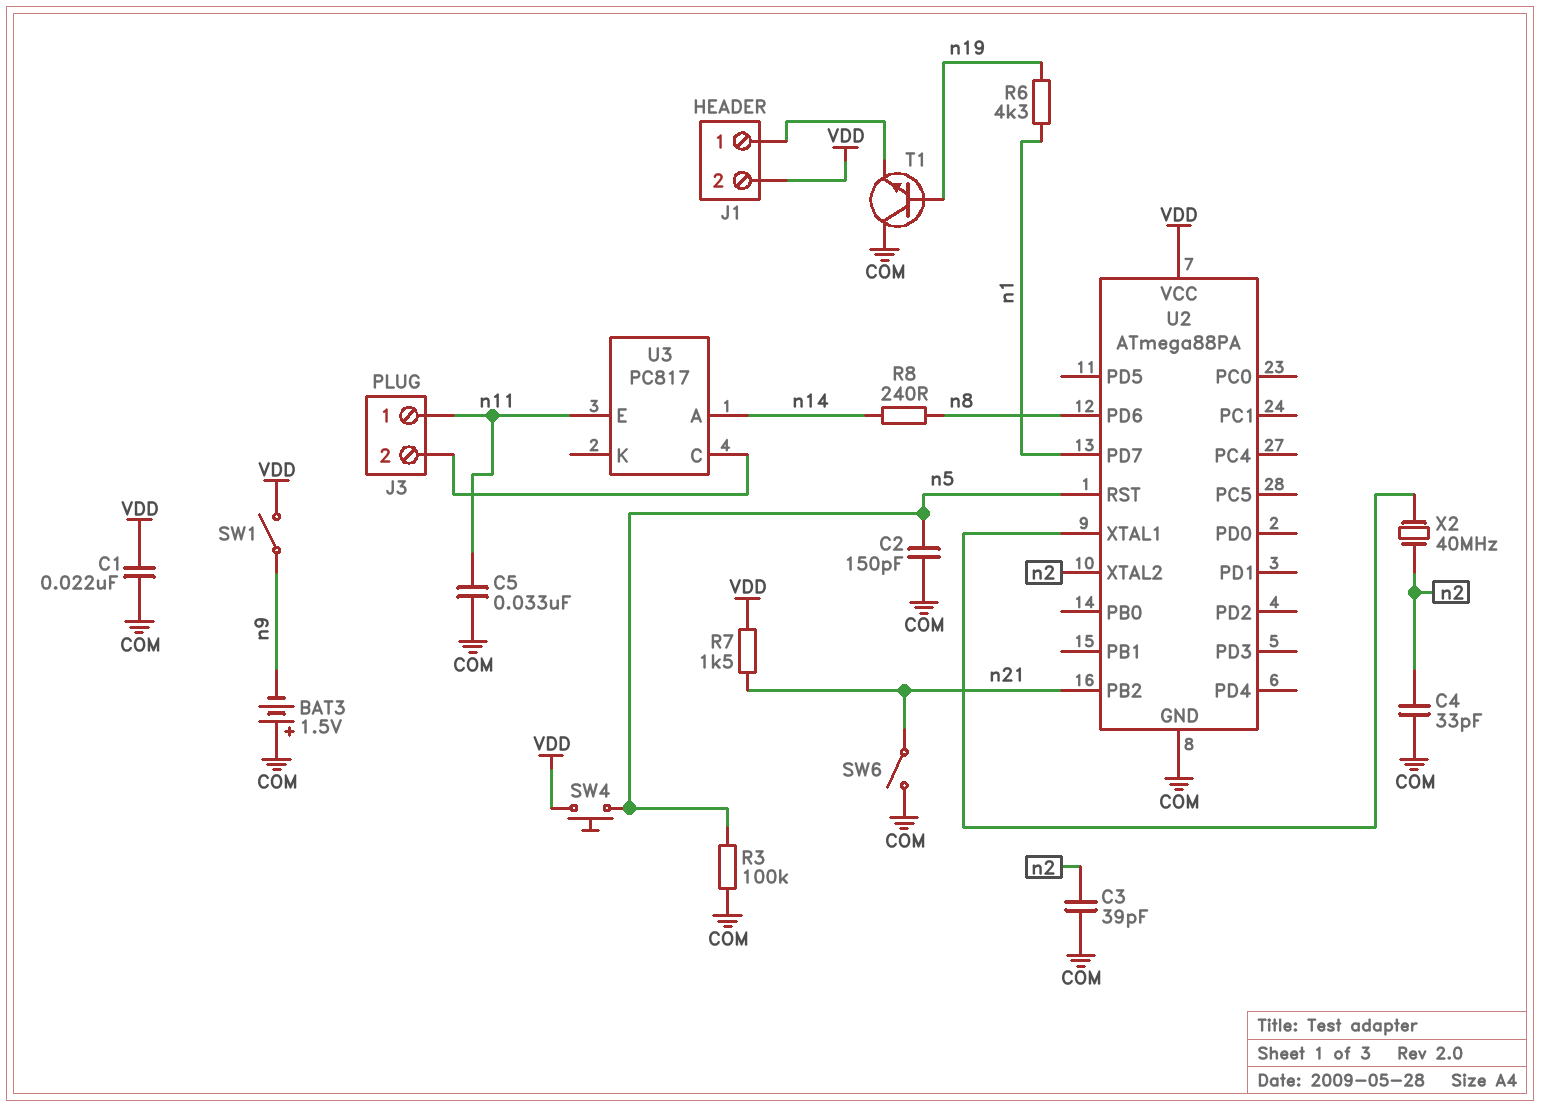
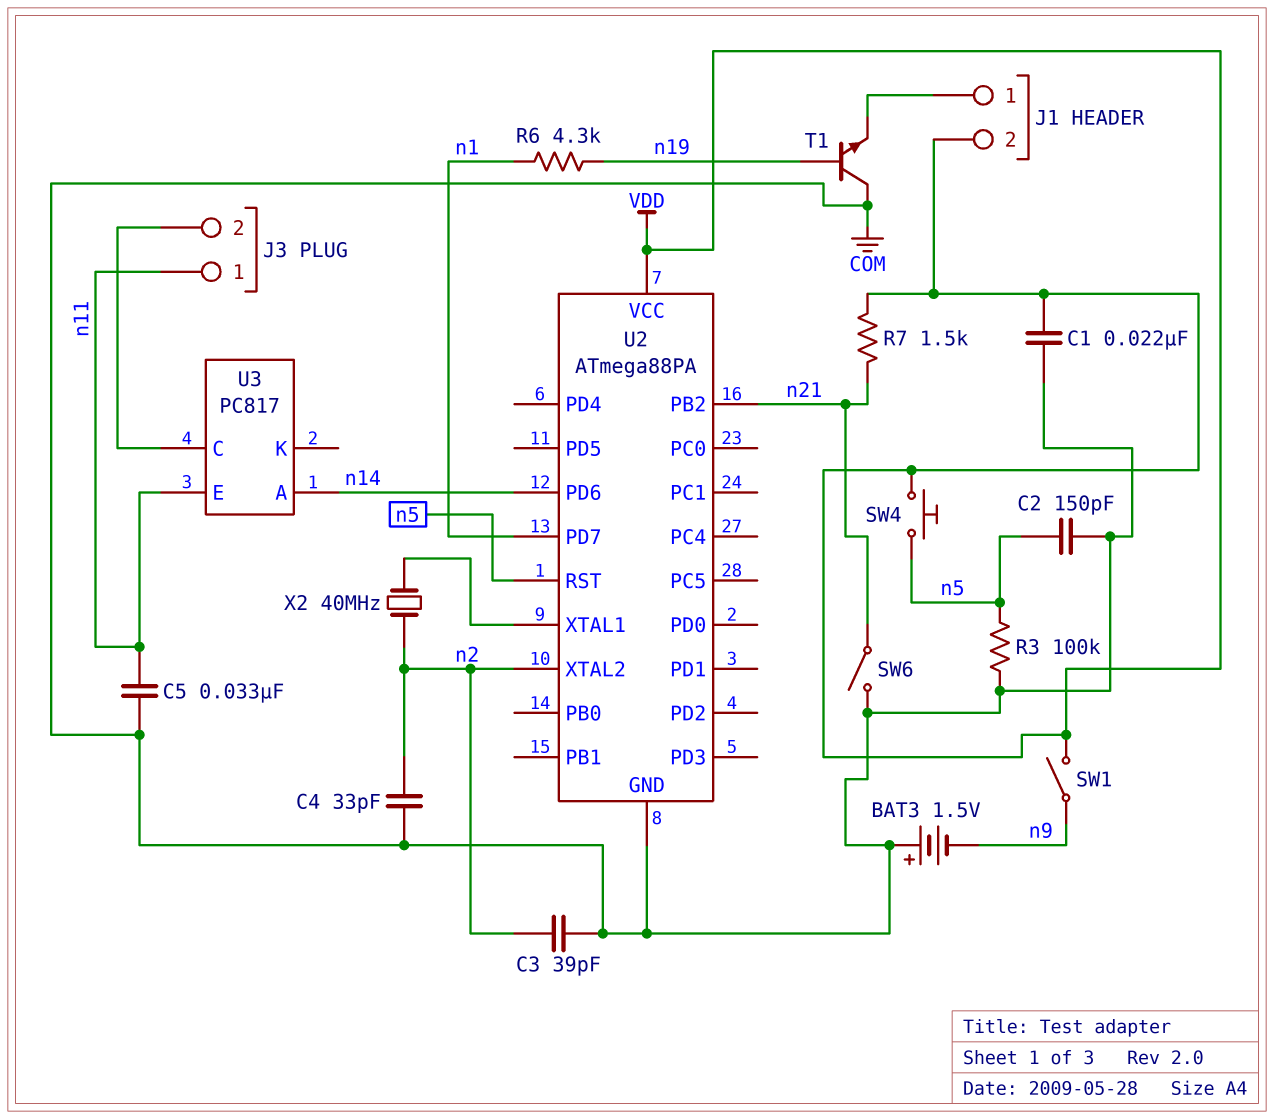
R8: 240 (n8, n14) -> none
U2 pin PD6: n8 -> n14

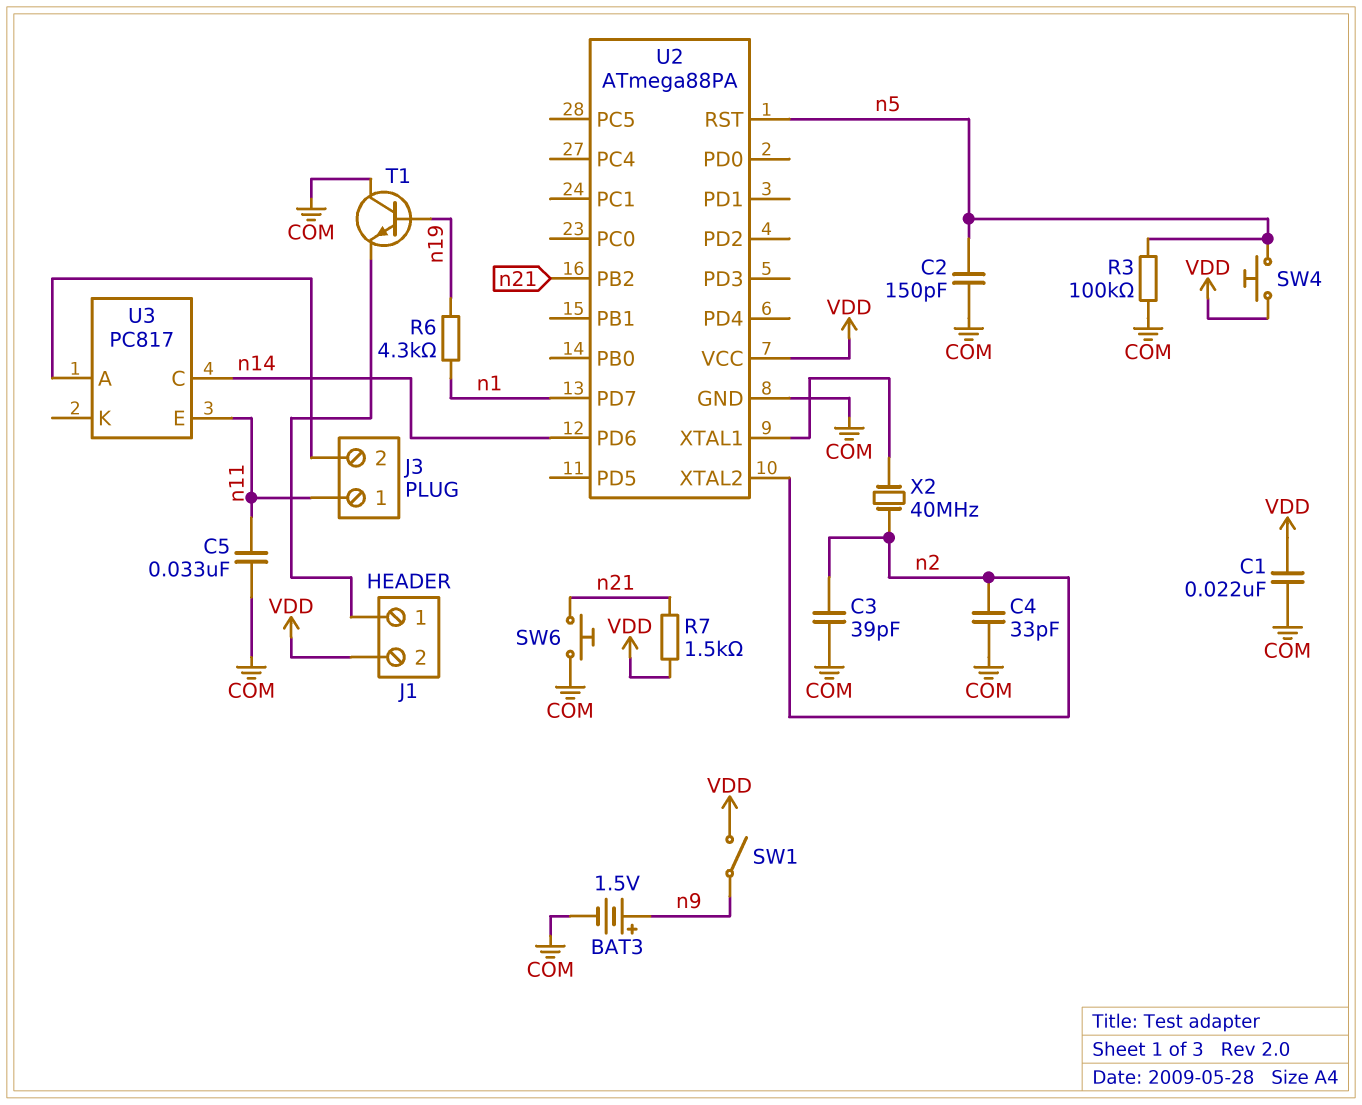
BAT3: 1.5V (plus COM, minus n9) -> 1.5V (plus n9, minus COM)
SW6: switch (COM, n21) -> button (COM, n21)
U3 pin A: n14 -> J3/2
U3 pin C: J3/2 -> n14

